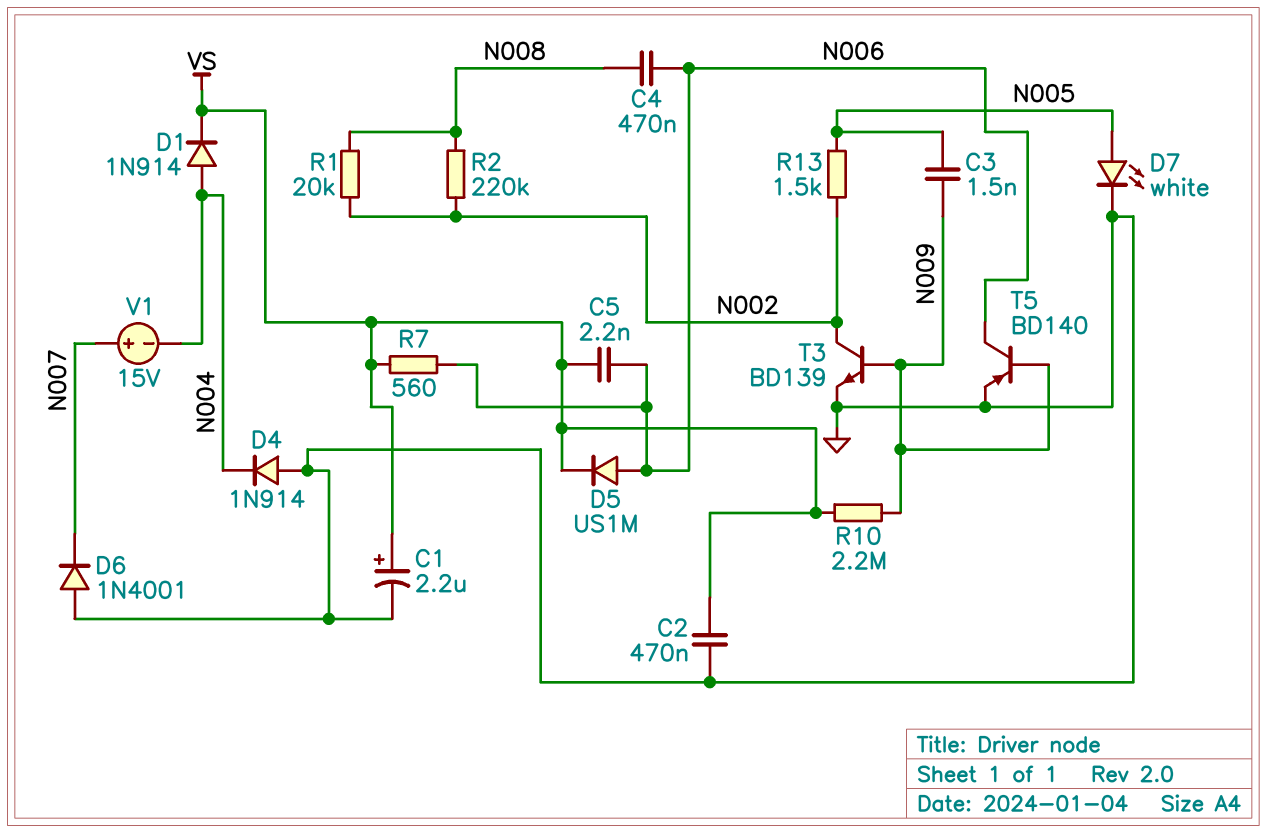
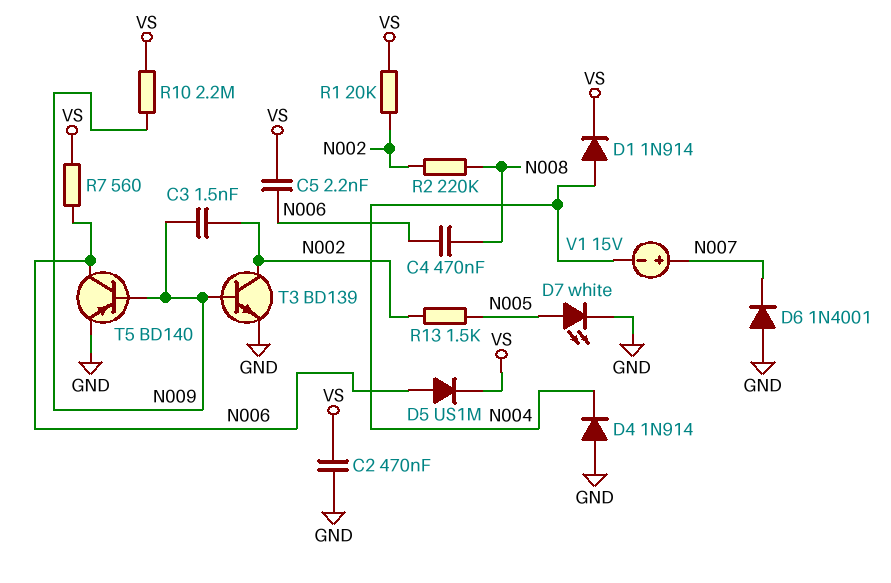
C1: 2.2uF (plus VS, minus GND) -> none
C3: 1.5nF (N005, N009) -> 1.5nF (N002, N009)
R1: 20k (N002, N008) -> 20k (N002, VS)

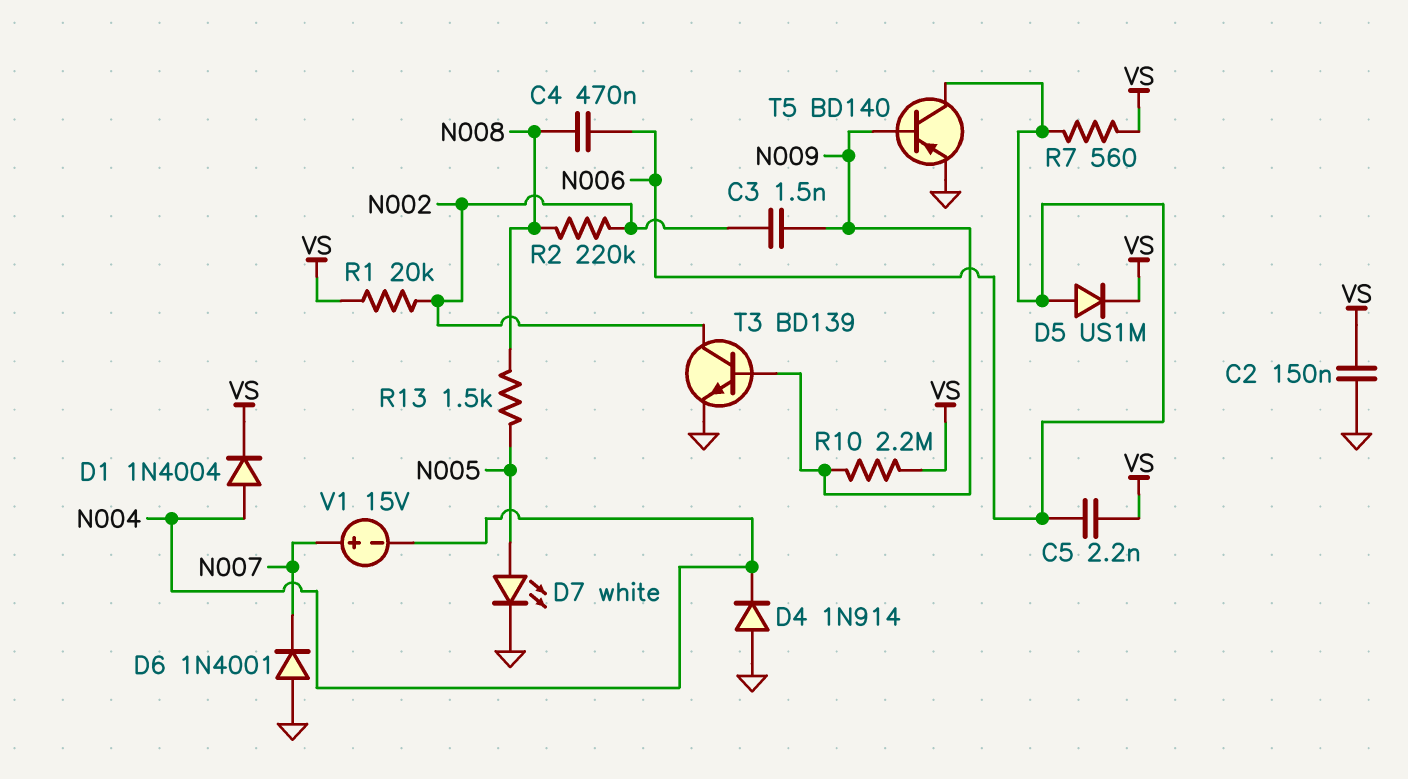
C2: 470nF (GND, VS) -> 150nF (GND, VS)
D1: diode 1N914 (A N004, K VS) -> diode 1N4004 (A N004, K VS)
R13: 1.5k (N002, N005) -> 1.5k (N005, N008)

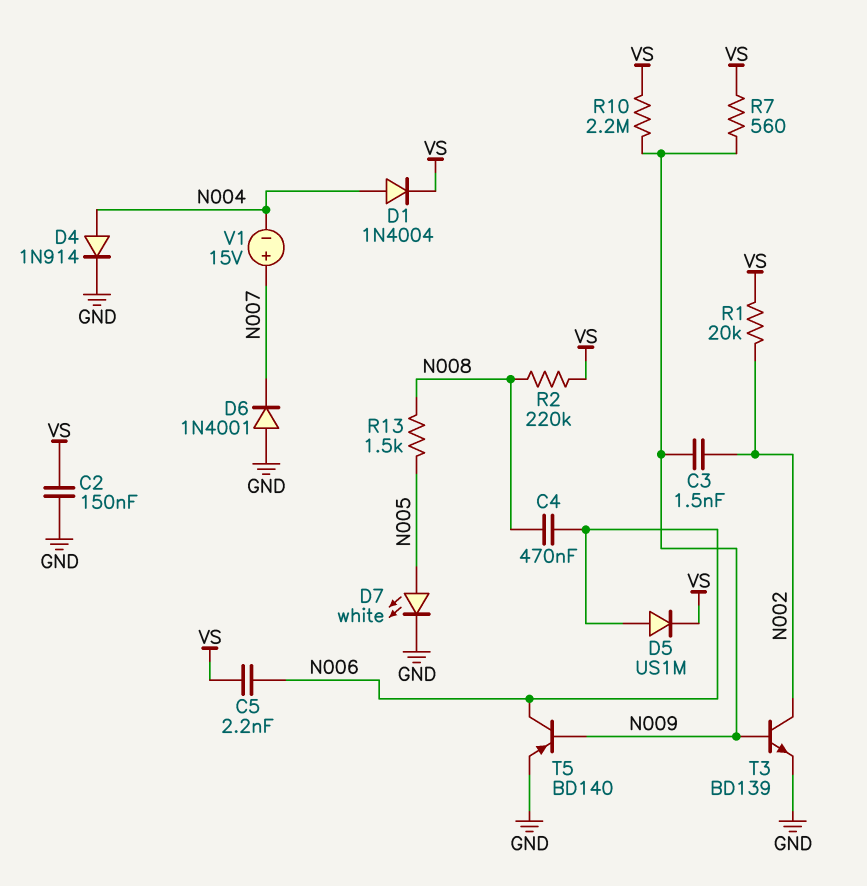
D4: diode 1N914 (A GND, K N004) -> diode 1N914 (A N004, K GND)
R2: 220k (N002, N008) -> 220k (N008, VS)
R7: 560 (N006, VS) -> 560 (N009, VS)

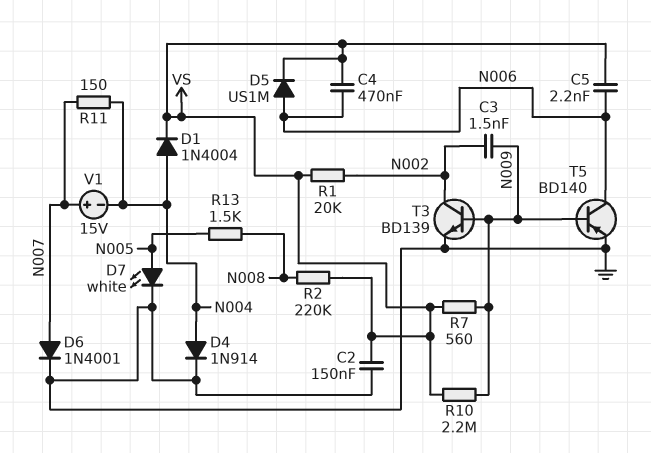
C4: 470nF (N006, N008) -> 470nF (N006, VS)
D6: diode 1N4001 (A GND, K N007) -> diode 1N4001 (A N007, K GND)
R11: none -> 150 (N004, N007)

